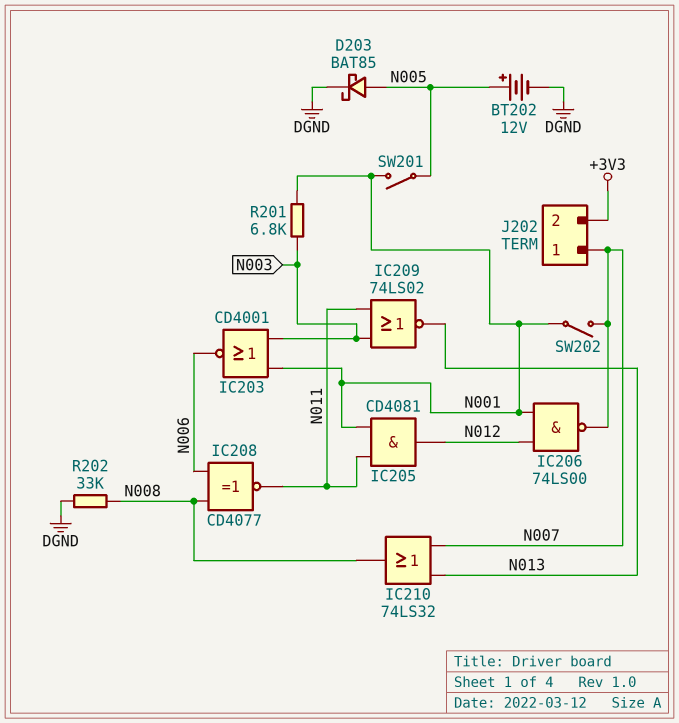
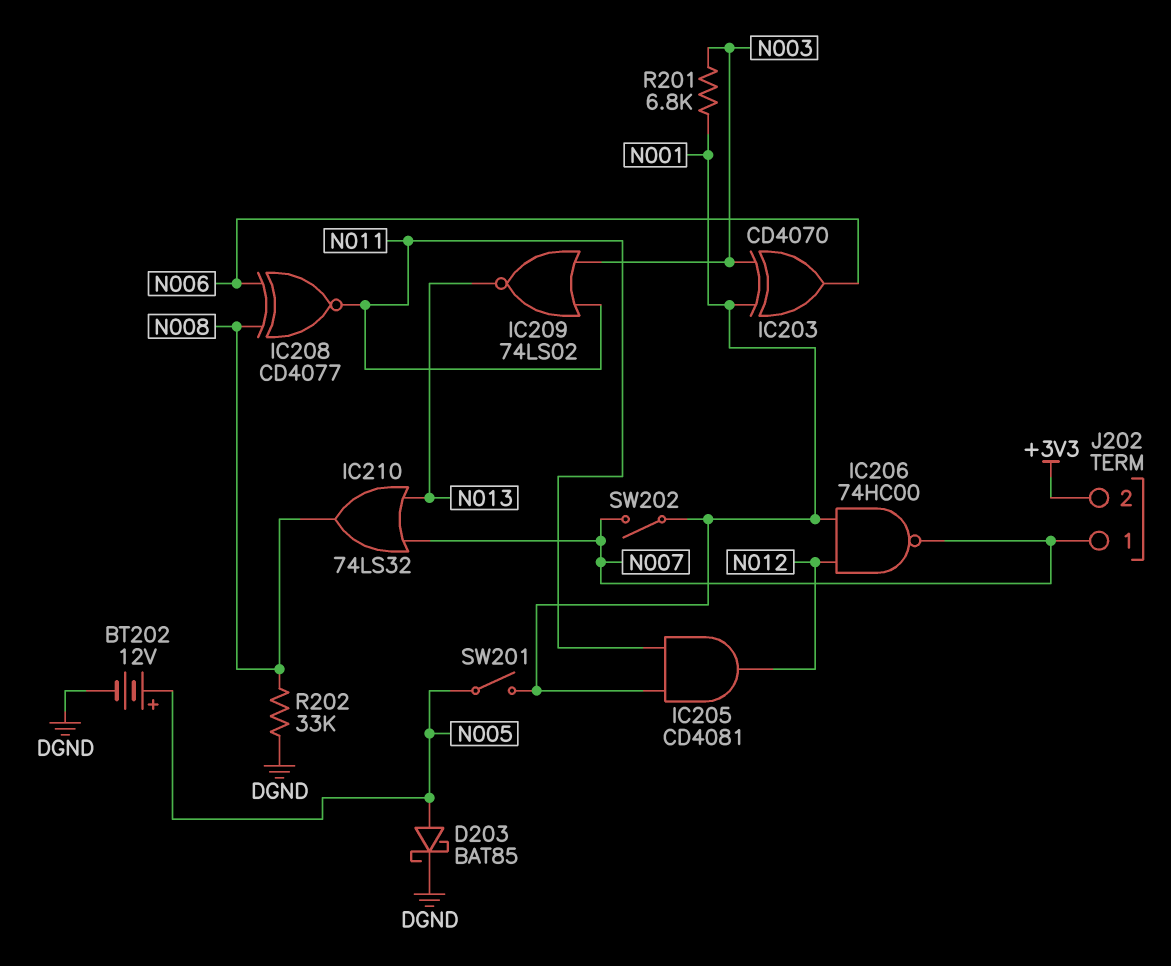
IC203: NOR CD4001 (in N001, in N003, out N006) -> XOR CD4070 (in N001, in N003, out N006)
IC206: NAND 74LS00 (in N001, in N012, out N007) -> NAND 74HC00 (in N001, in N012, out N007)

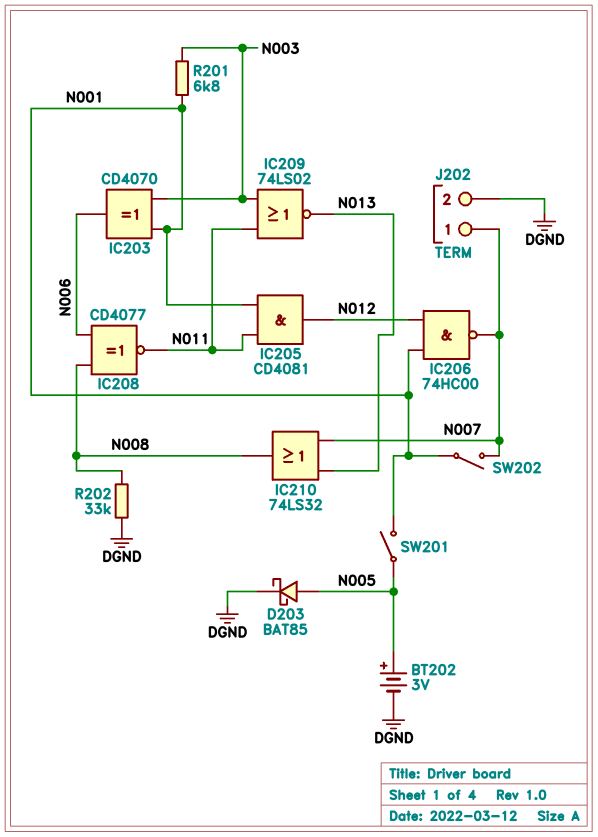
BT202: 12V (plus N005, minus DGND) -> 3V (plus N005, minus DGND)
J202 pin 2: +3V3 -> DGND

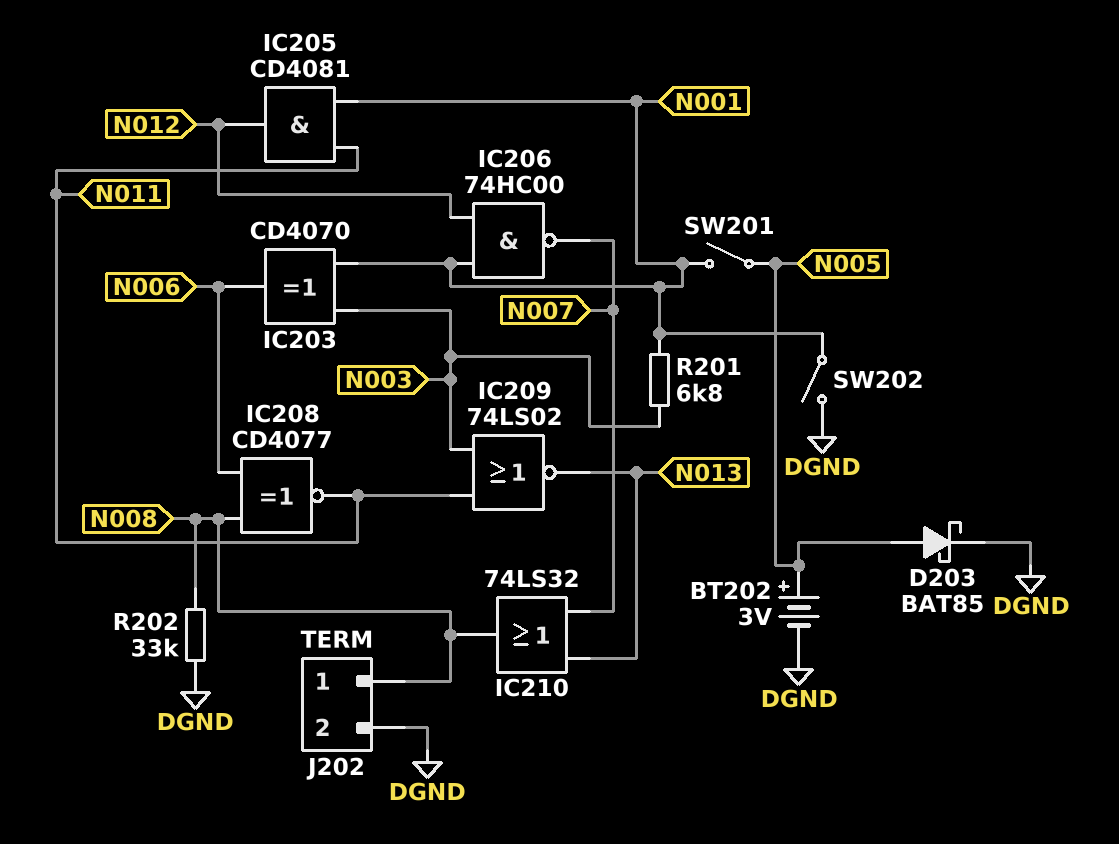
J202 pin 1: N007 -> N008
SW202: switch (N001, N007) -> switch (DGND, N001)

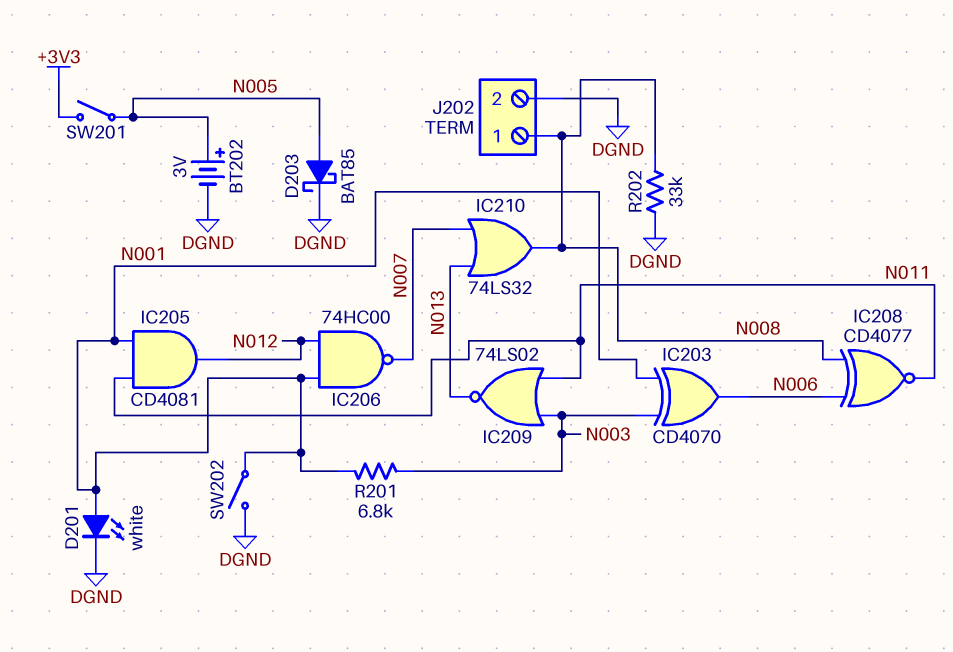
D201: none -> LED white (A N001, K DGND)
SW201: switch (N001, N005) -> switch (+3V3, N005)

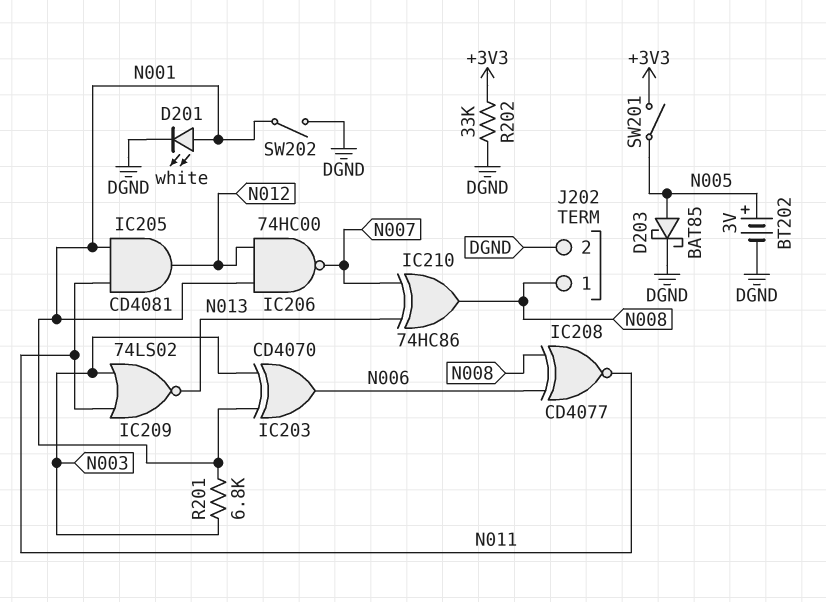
IC210: OR 74LS32 (in N007, in N013, out N008) -> XOR 74HC86 (in N007, in N013, out N008)
R202: 33k (DGND, N008) -> 33k (+3V3, DGND)

